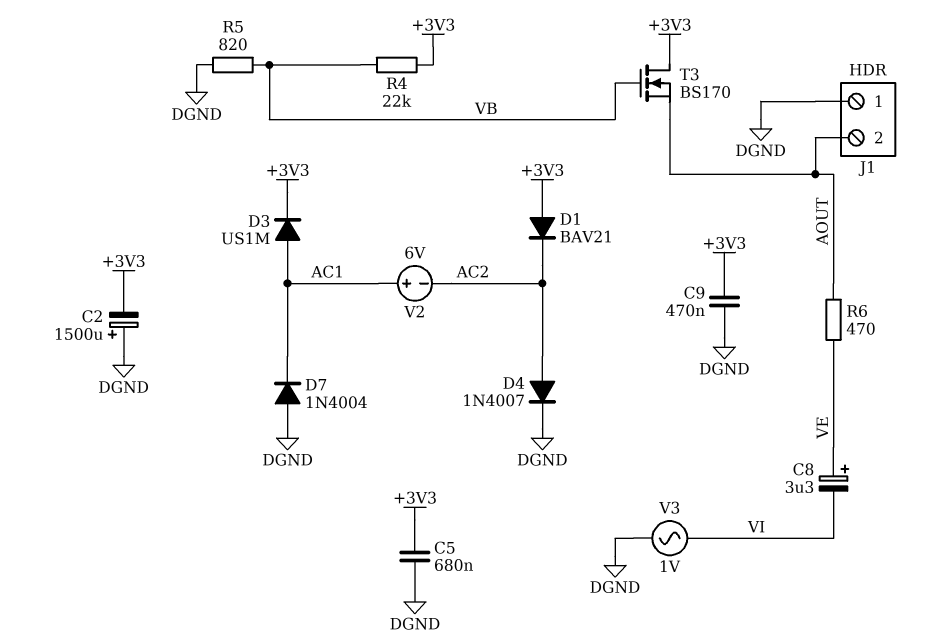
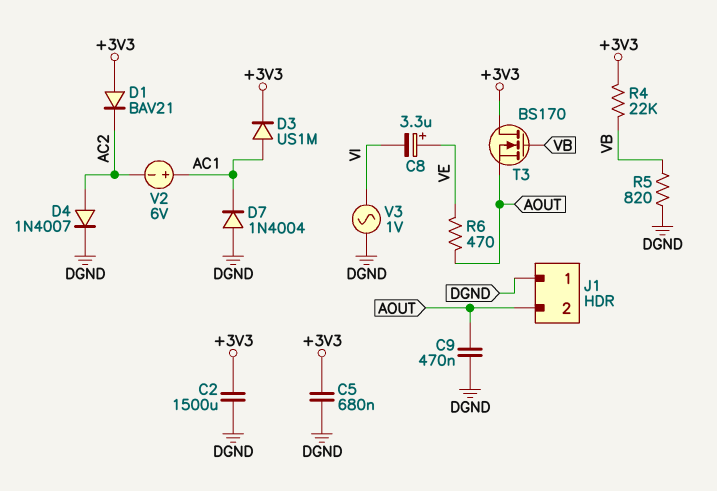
C2: 1500uF (plus DGND, minus +3V3) -> 1500uF (+3V3, DGND)
C9: 470nF (+3V3, DGND) -> 470nF (AOUT, DGND)

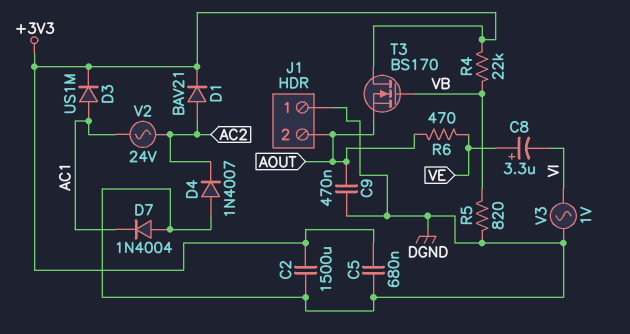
D1: diode BAV21 (A +3V3, K AC2) -> diode BAV21 (A AC2, K +3V3)
D4: diode 1N4007 (A AC2, K DGND) -> diode 1N4007 (A DGND, K AC2)
V2: 6V (plus AC1, minus AC2) -> AC 24V (AC1, AC2)

